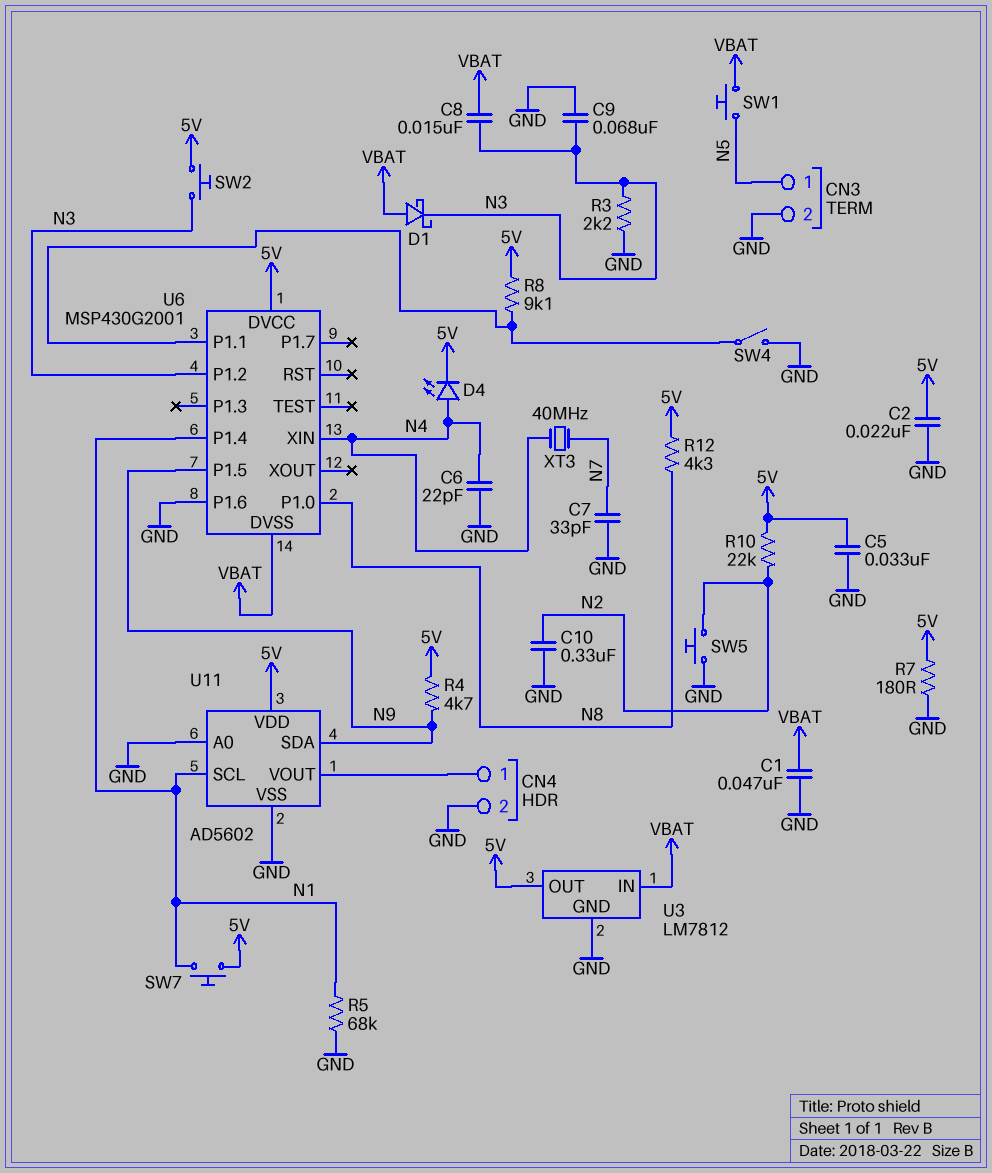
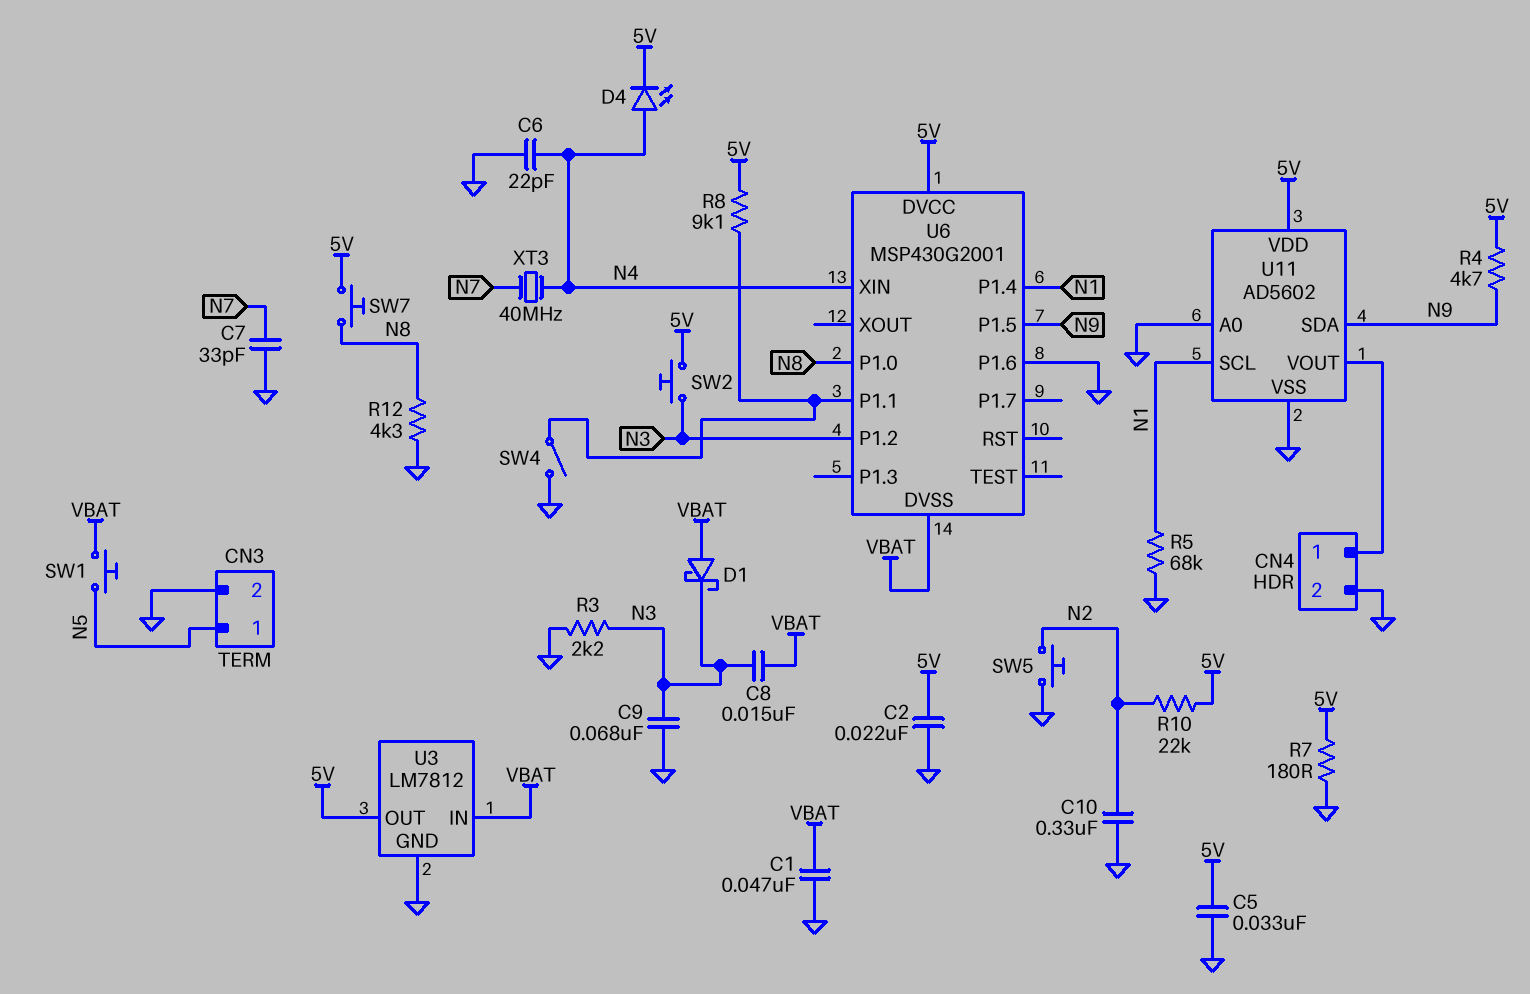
R12: 4.3k (5V, N8) -> 4.3k (GND, N8)
SW7: button (5V, N1) -> button (5V, N8)

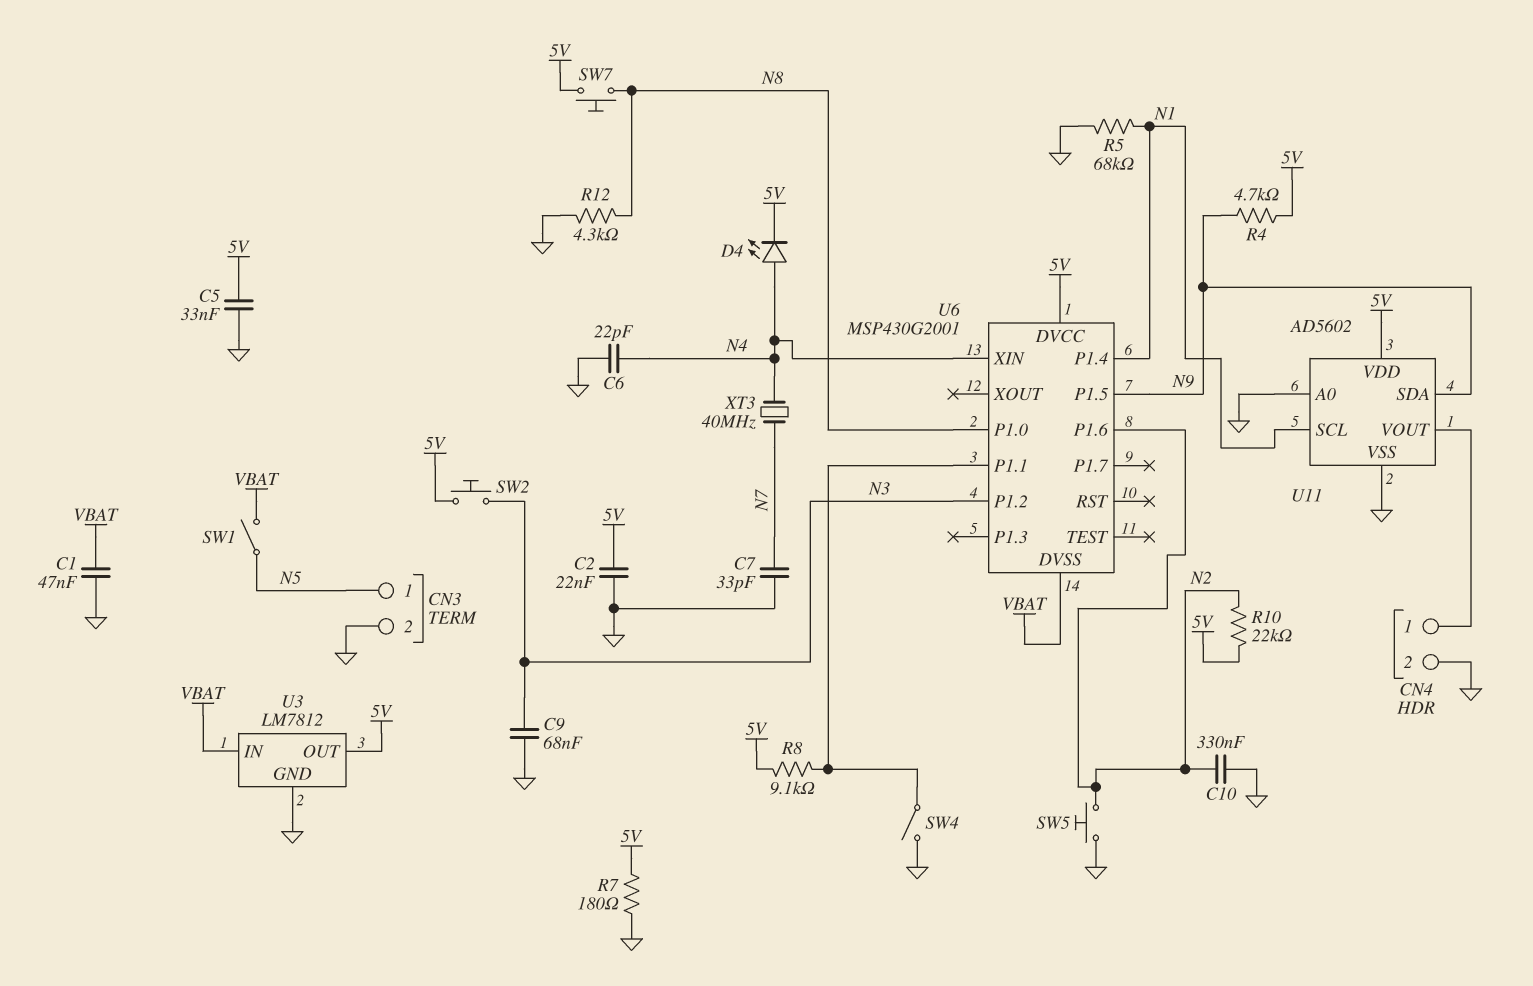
C8: 15nF (N3, VBAT) -> none
D1: schottky (A VBAT, K N3) -> none
R3: 2.2k (GND, N3) -> none
SW1: button (N5, VBAT) -> switch (N5, VBAT)
U6 pin P1.6: GND -> N2

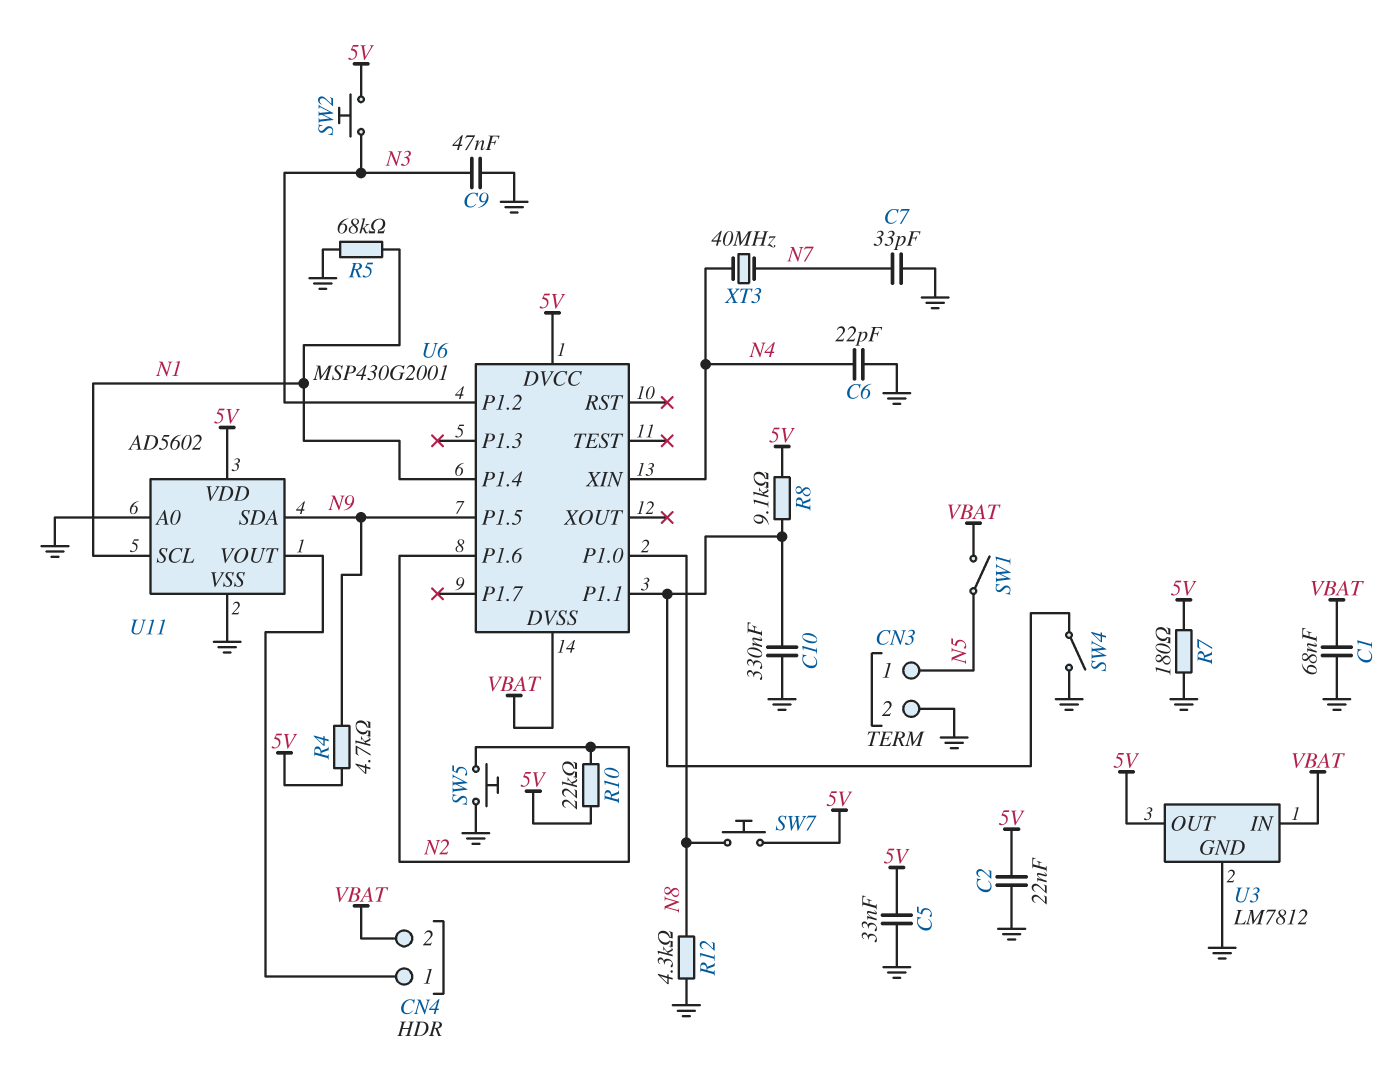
C1: 47nF (GND, VBAT) -> 68nF (GND, VBAT)
C9: 68nF (GND, N3) -> 47nF (GND, N3)
C10: 330nF (GND, N2) -> 330nF (GND, U6/P1.1)
CN4 pin 2: GND -> VBAT
D4: LED (A N4, K 5V) -> none

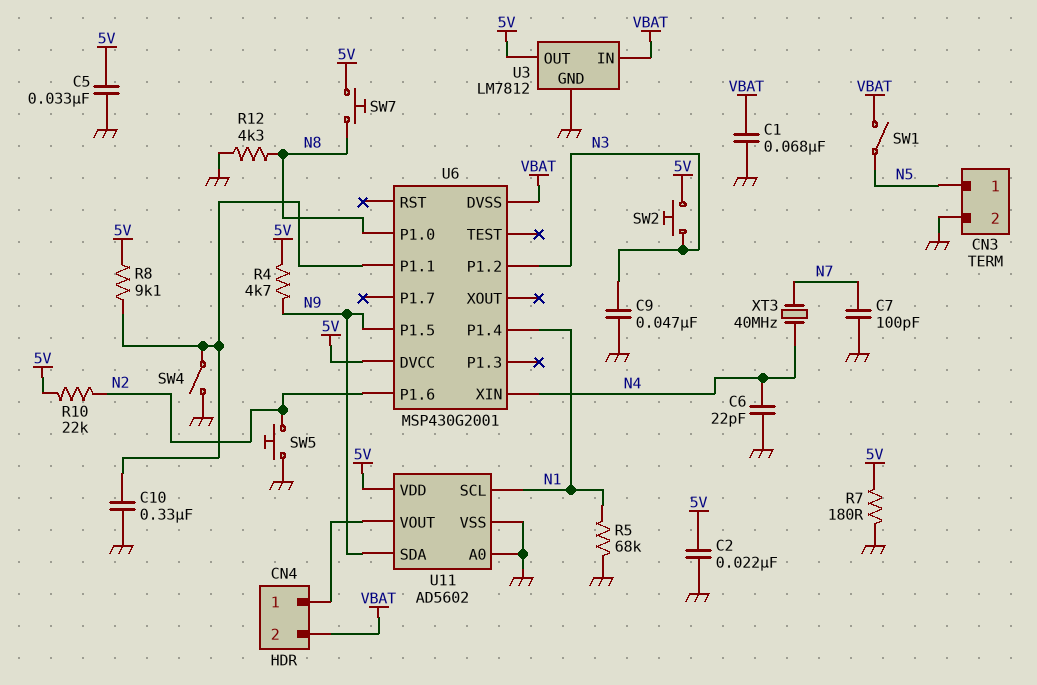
C7: 33pF (GND, N7) -> 100pF (GND, N7)

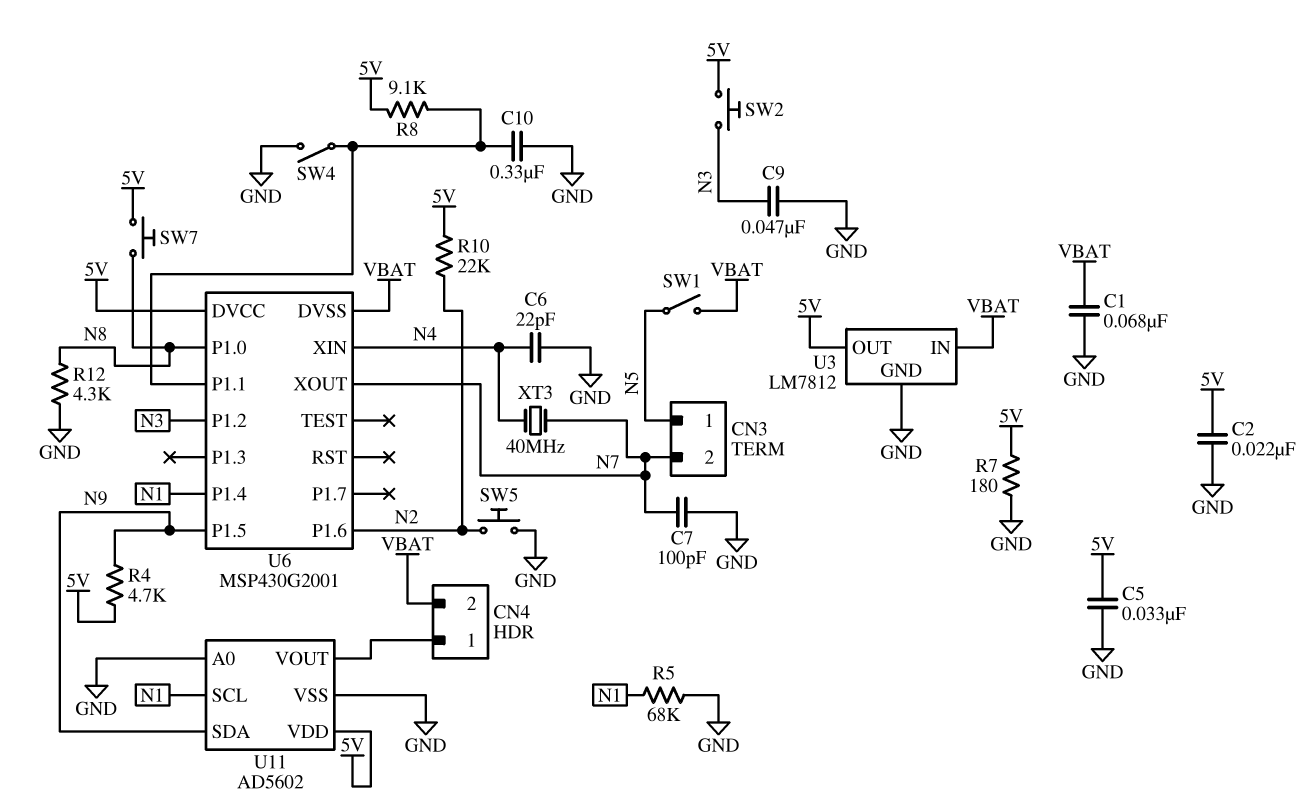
CN3 pin 2: GND -> N7
U6 pin XOUT: none -> N7

